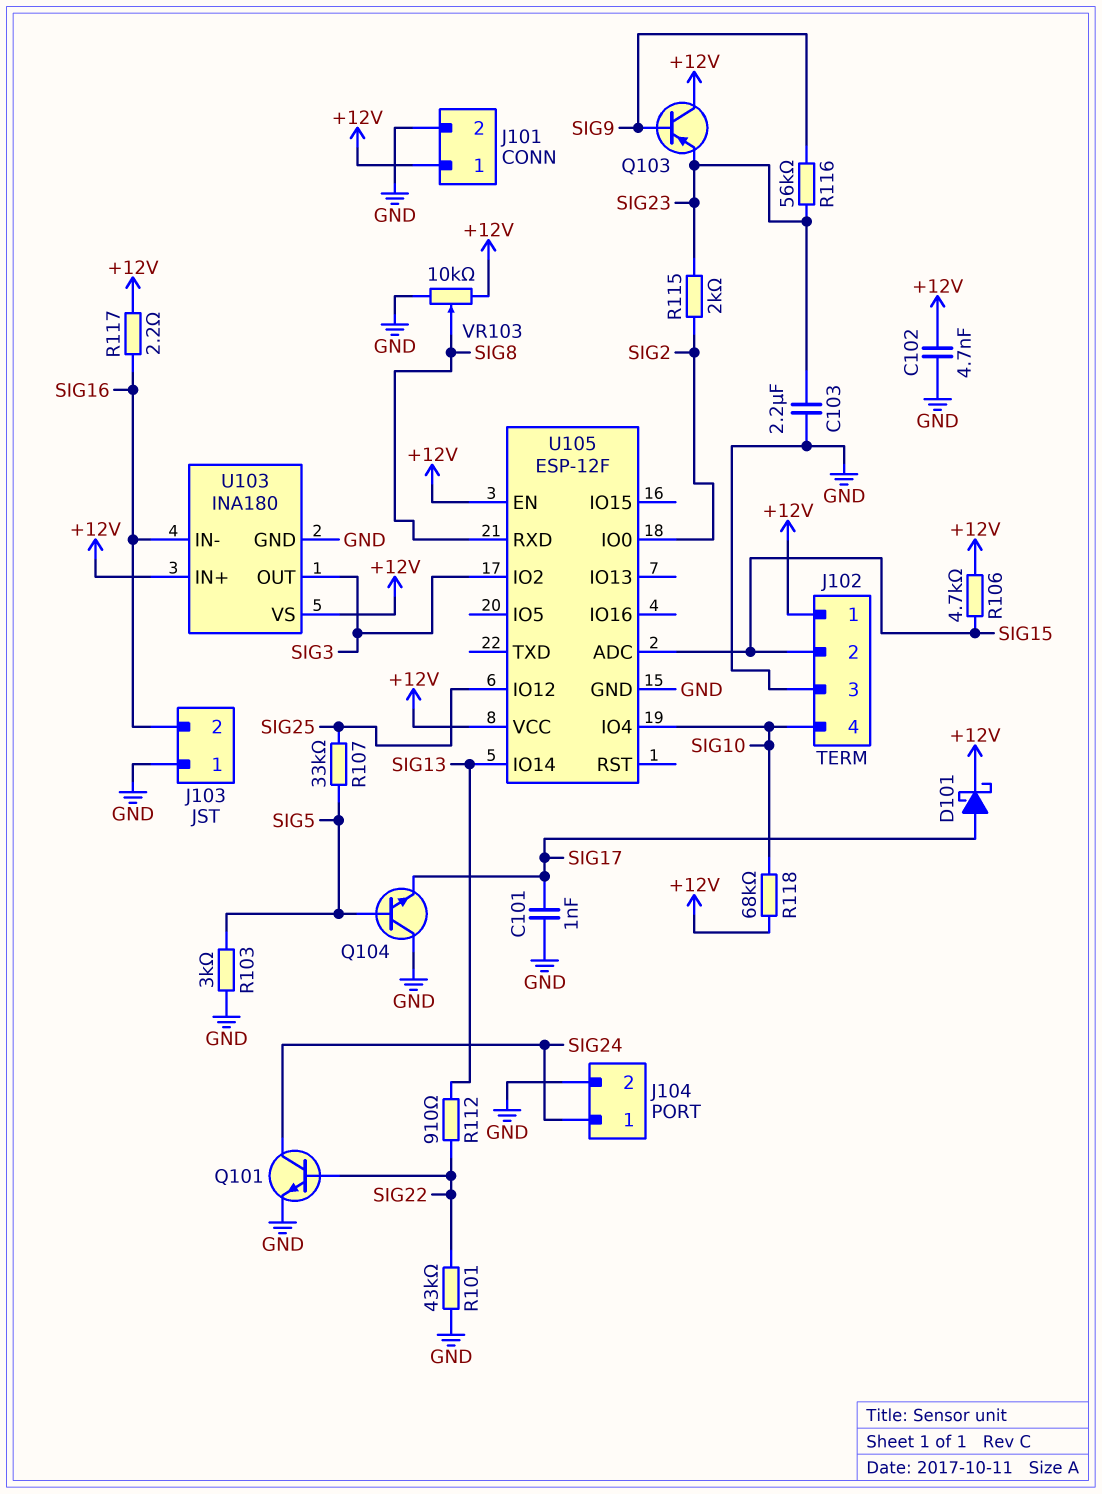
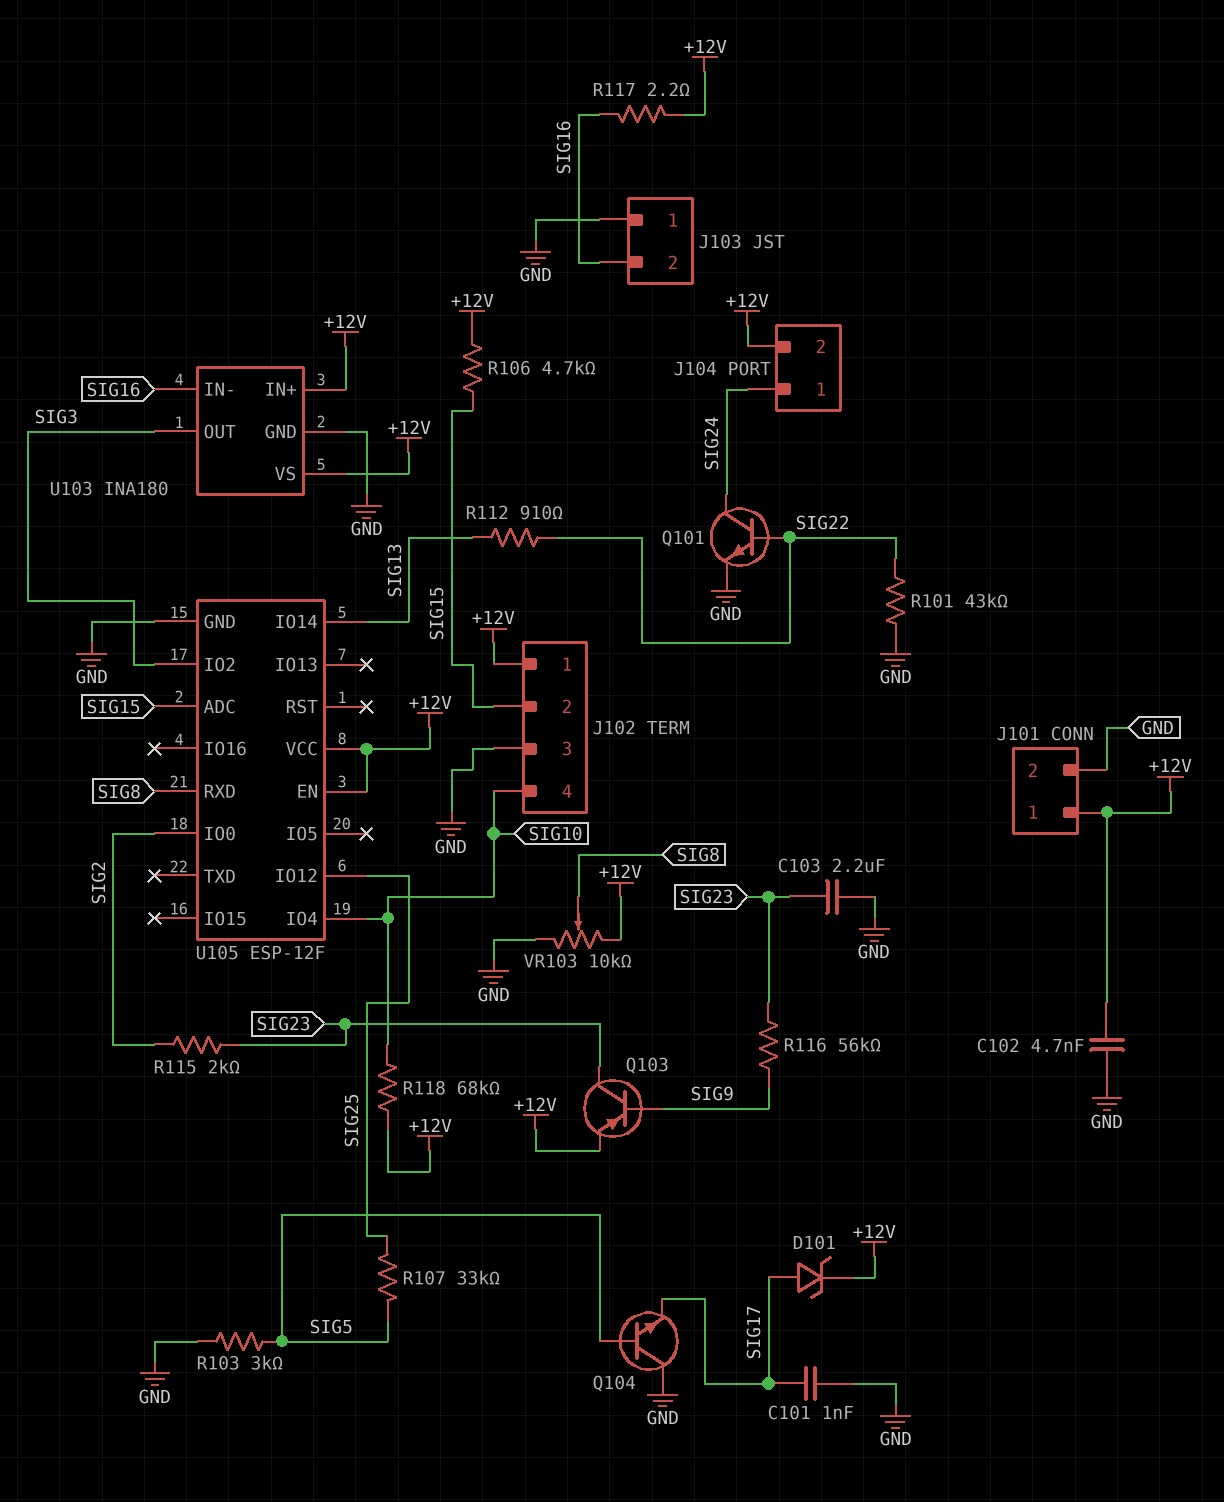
D101: schottky (A SIG17, K +12V) -> zener (A SIG17, K +12V)
J104 pin 2: GND -> +12V
Q103: PNP (B SIG9, C +12V, E SIG23) -> PNP (B SIG9, C SIG23, E +12V)

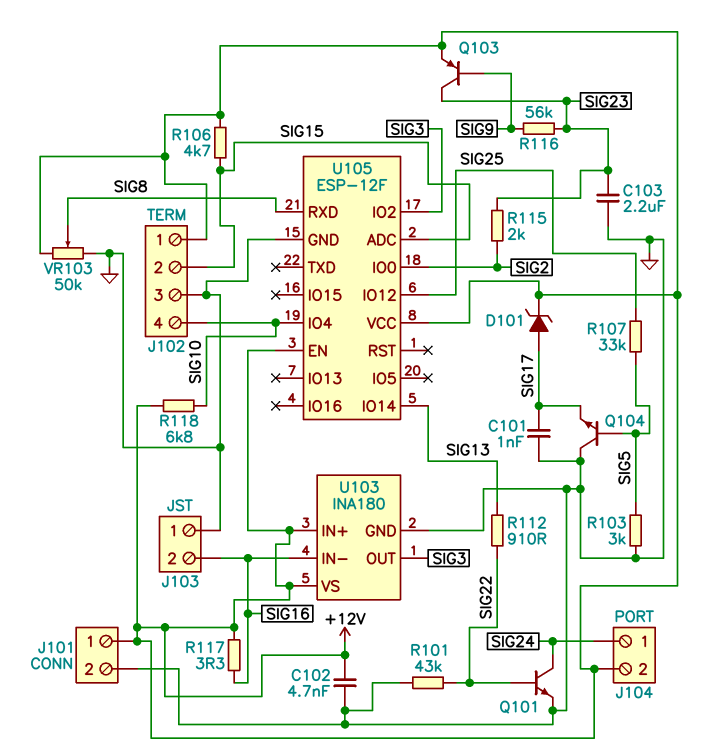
R117: 2.2 (+12V, SIG16) -> 3.3 (+12V, SIG16)
R118: 68k (+12V, SIG10) -> 6.8k (+12V, SIG10)
VR103: 10k (+12V, GND, wiper SIG8) -> 50k (+12V, GND, wiper SIG8)

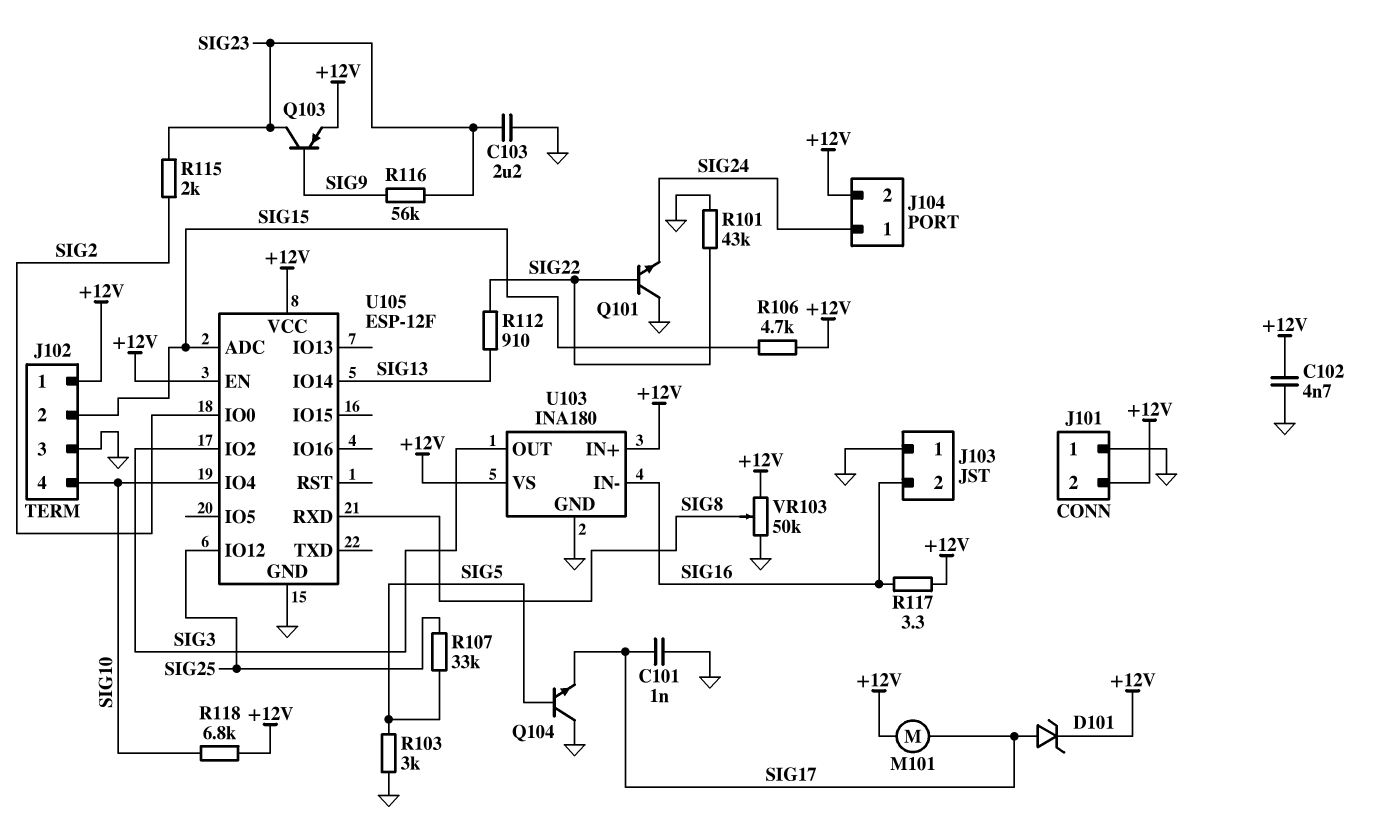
J101 pin 1: +12V -> GND
J101 pin 2: GND -> +12V
M101: none -> motor (+12V, SIG17)
Q101: NPN (B SIG22, C SIG24, E GND) -> NPN (B SIG22, C GND, E SIG24)

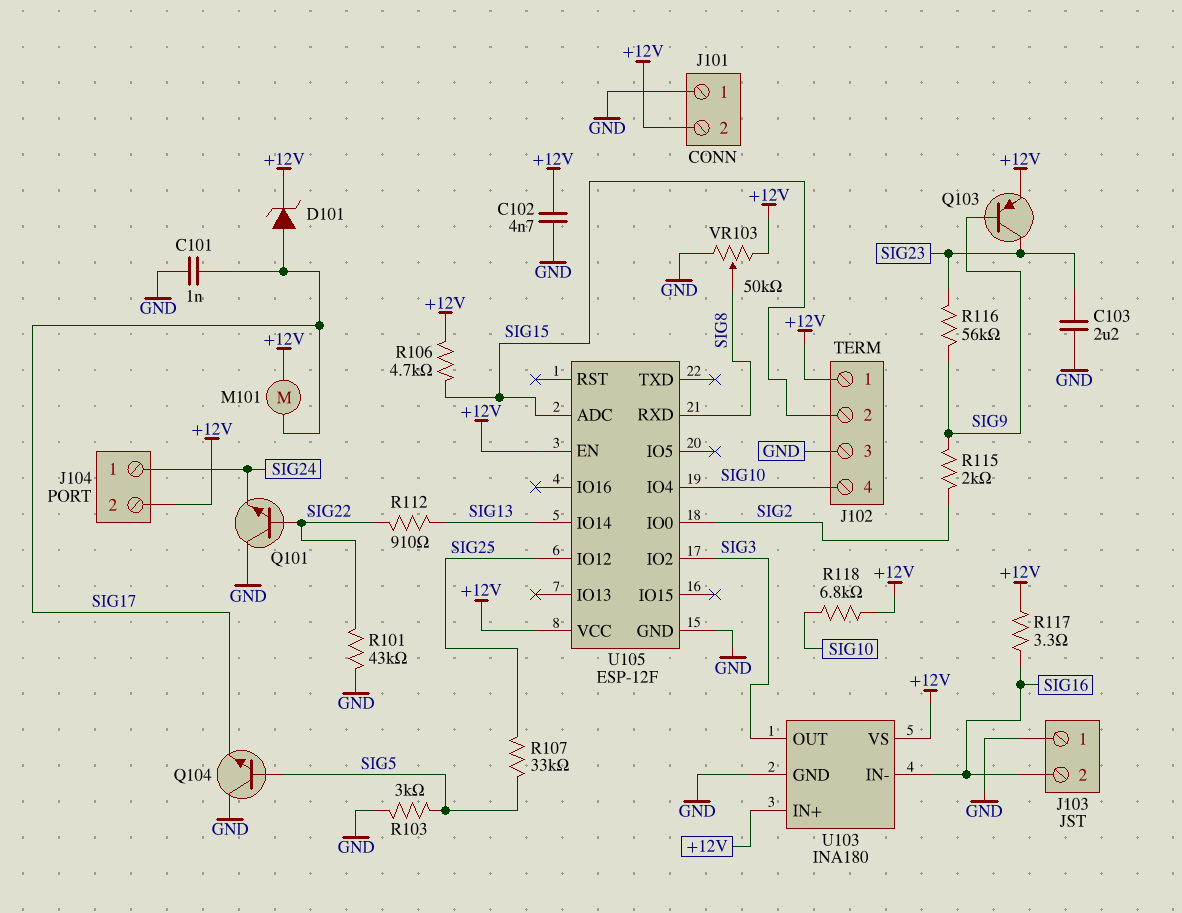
R115: 2k (SIG2, SIG23) -> 2k (SIG2, SIG9)

